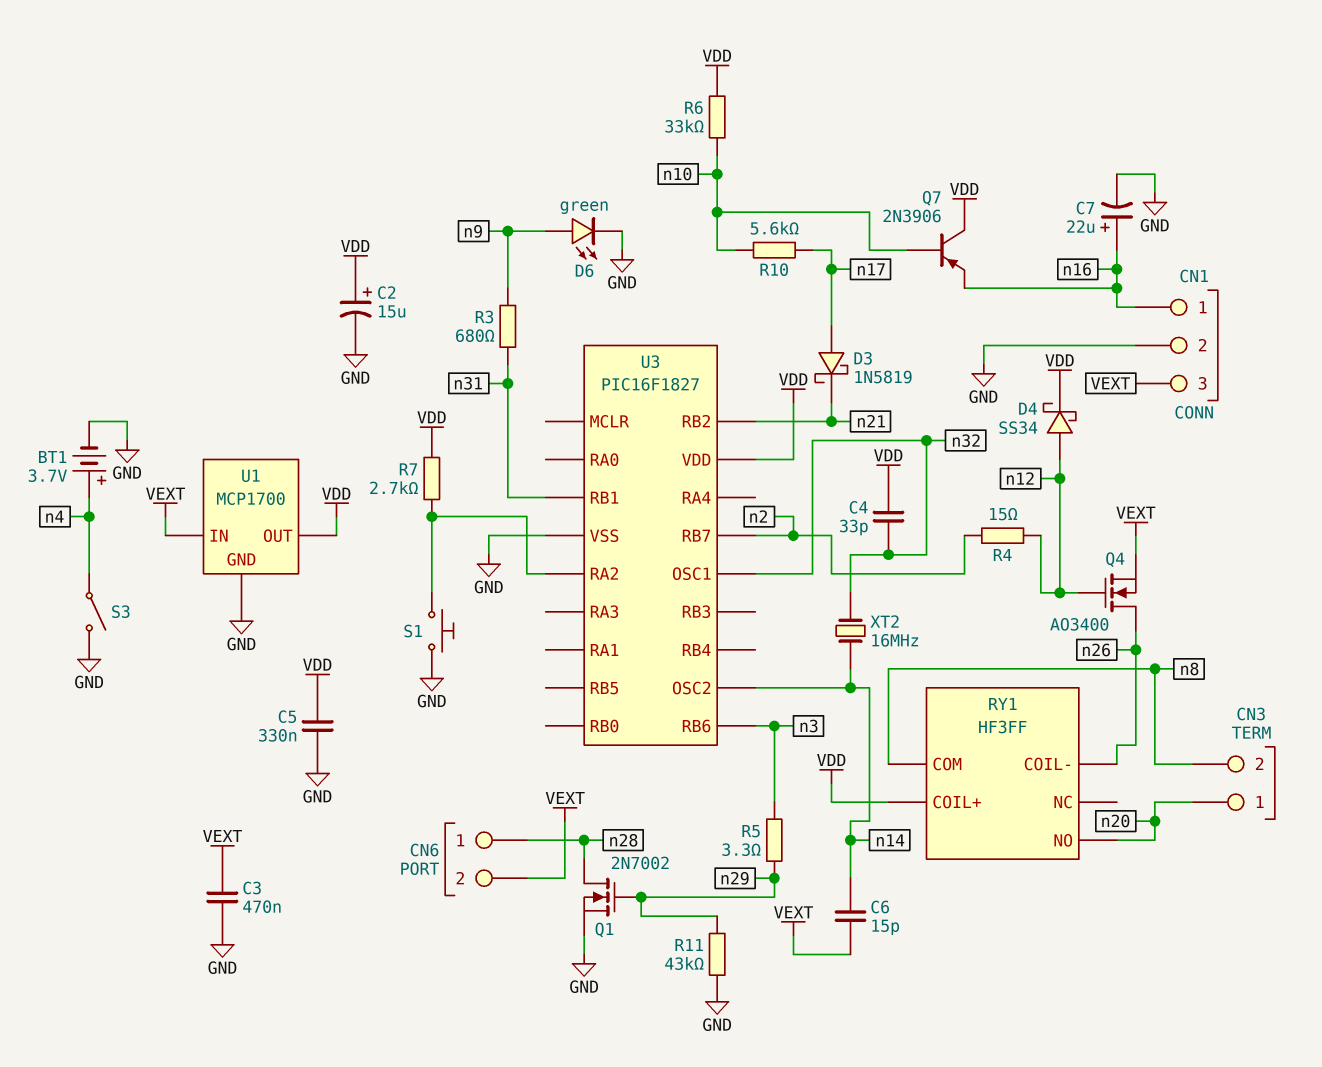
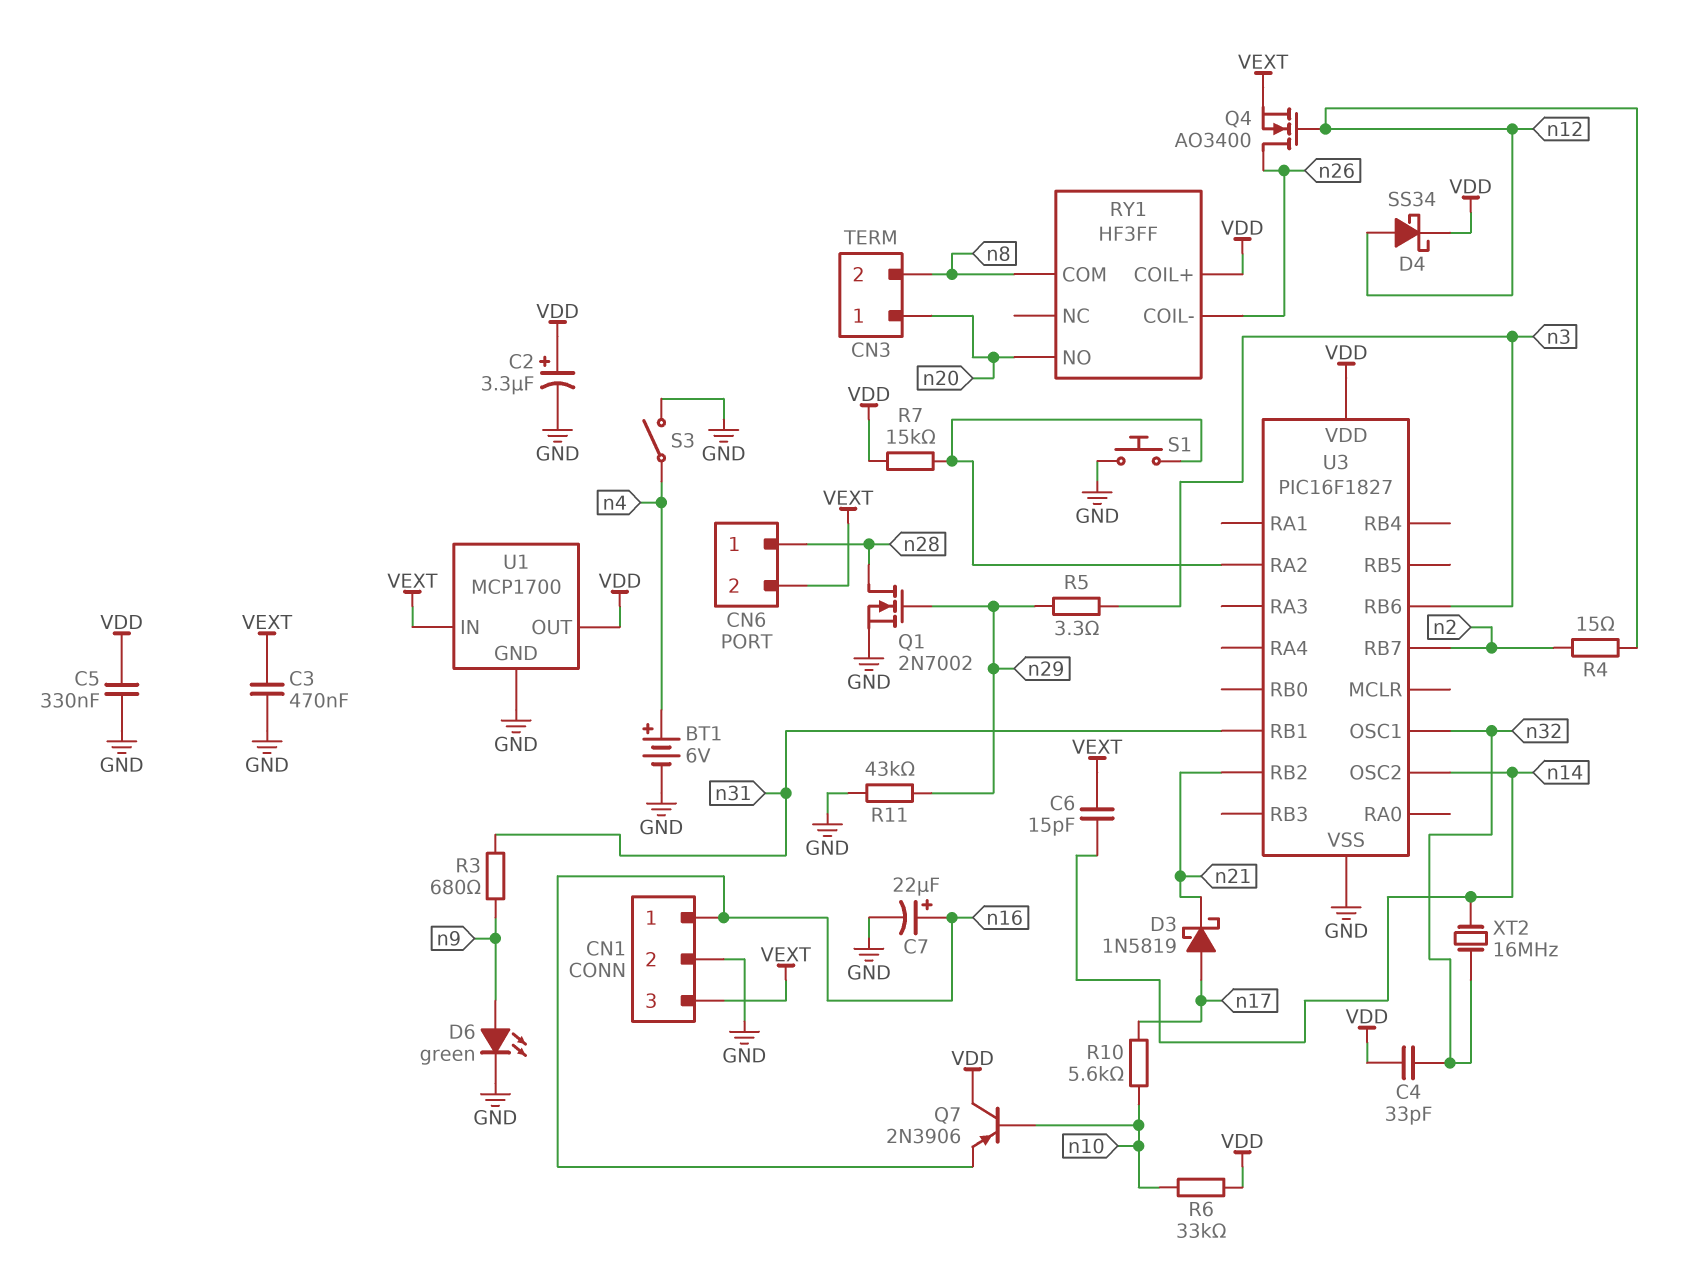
BT1: 3.7V (plus n4, minus GND) -> 6V (plus n4, minus GND)
C2: 15uF (plus VDD, minus GND) -> 3.3uF (plus VDD, minus GND)
R7: 2.7k (U3/RA2, VDD) -> 15k (U3/RA2, VDD)

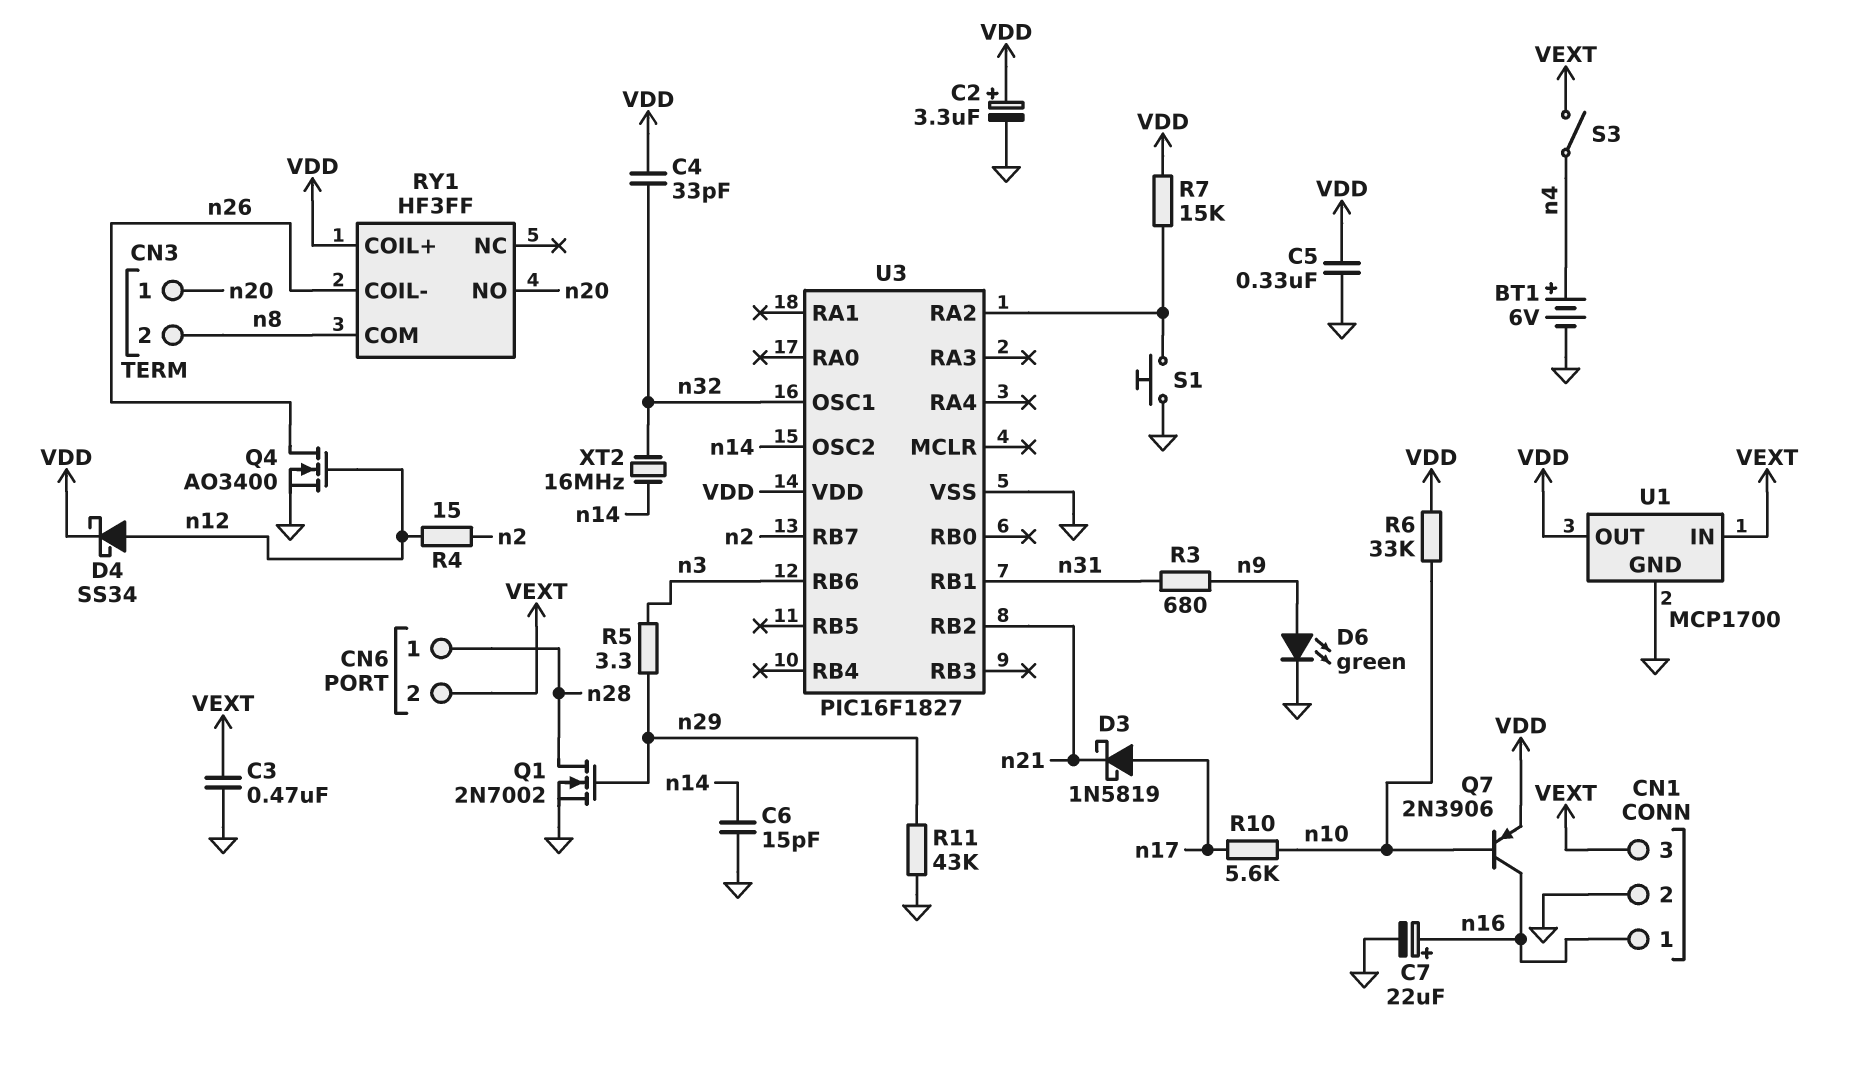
C6: 15pF (VEXT, n14) -> 15pF (GND, n14)
Q4: NMOS AO3400 (G n12, D n26, S VEXT) -> NMOS AO3400 (G n12, D n26, S GND)
Q7: PNP 2N3906 (B n10, C VDD, E n16) -> PNP 2N3906 (B n10, C n16, E VDD)
S3: switch (GND, n4) -> switch (VEXT, n4)

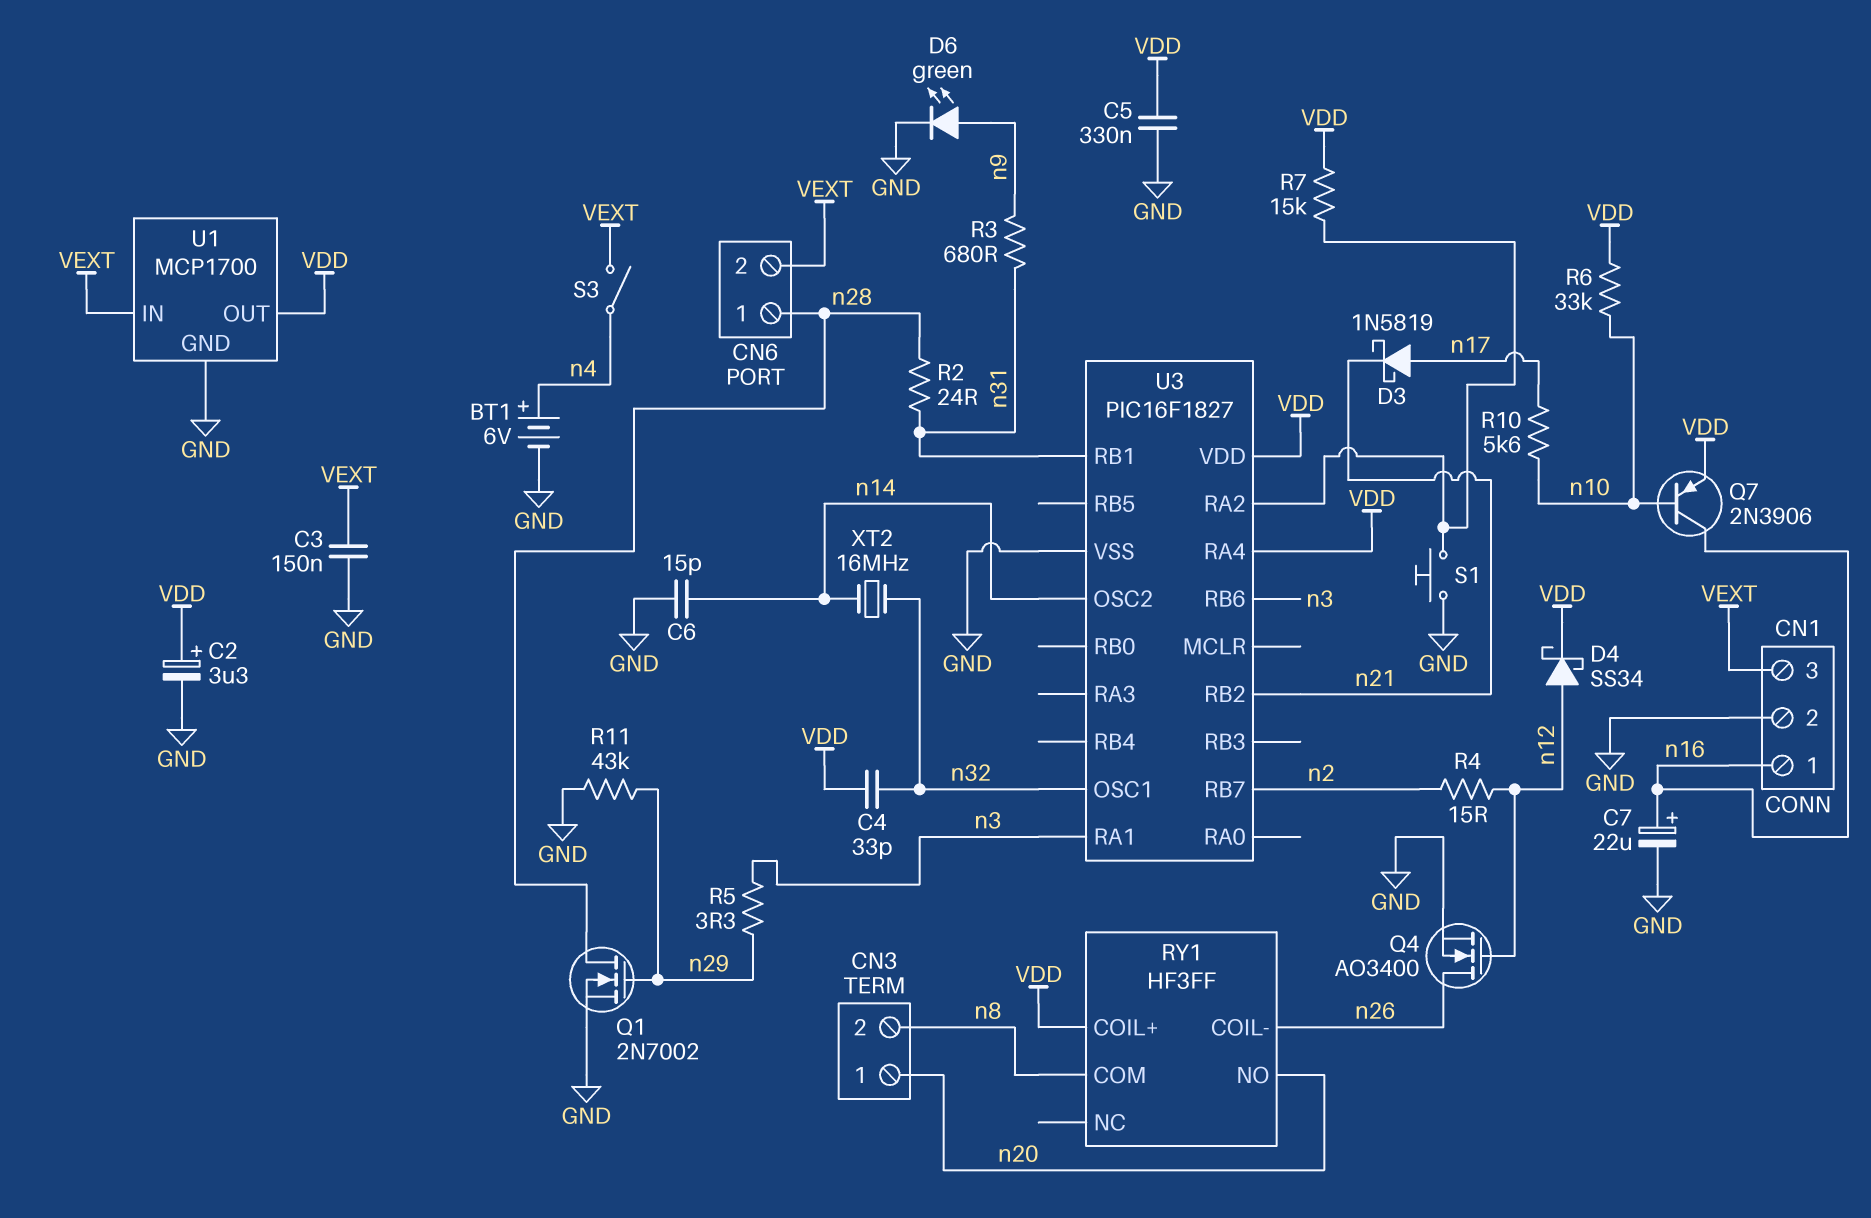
C3: 470nF (GND, VEXT) -> 150nF (GND, VEXT)
R2: none -> 24 (n28, n31)
U3 pin RA1: none -> n3
U3 pin RA4: none -> VDD

